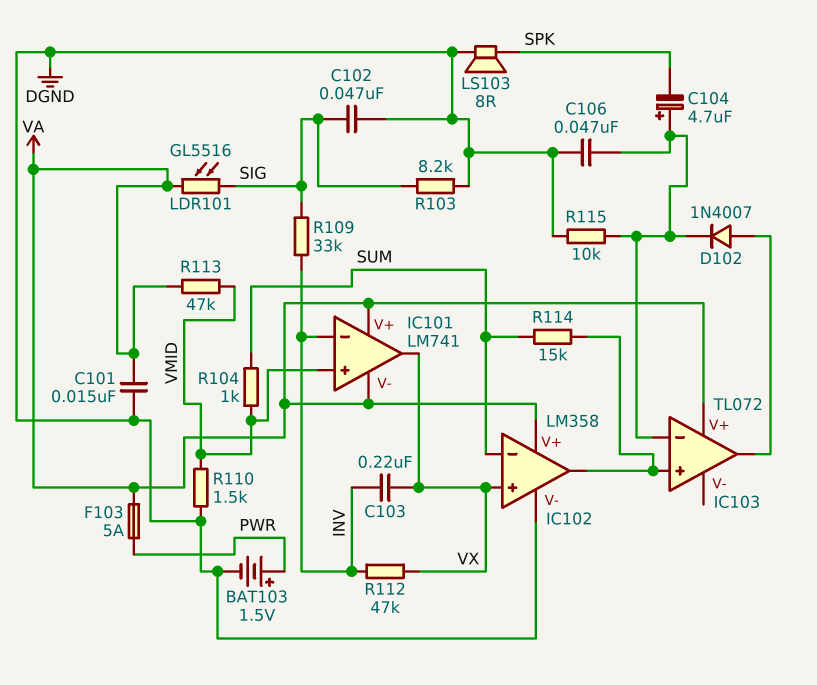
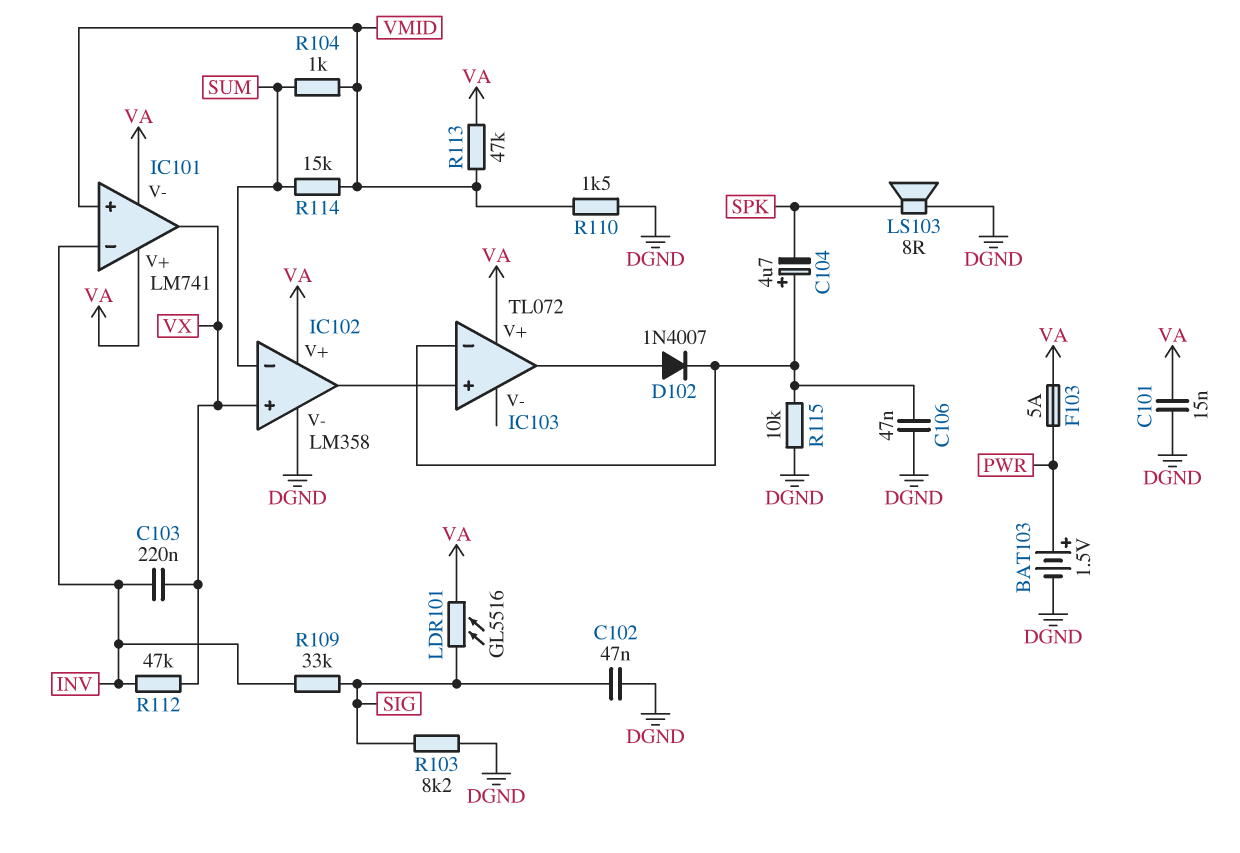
R114: 15k (IC102/out, SUM) -> 15k (SUM, VMID)

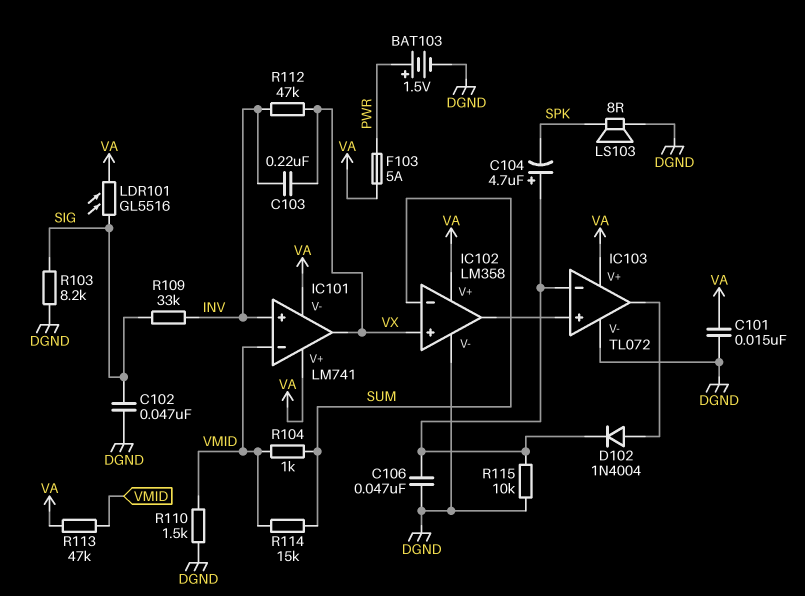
D102: diode 1N4007 (A IC103/out, K IC103/in-) -> diode 1N4004 (A IC103/out, K IC103/in-)
IC101 pin in+: VMID -> INV
IC101 pin in-: INV -> VMID
IC103 pin V-: none -> DGND

